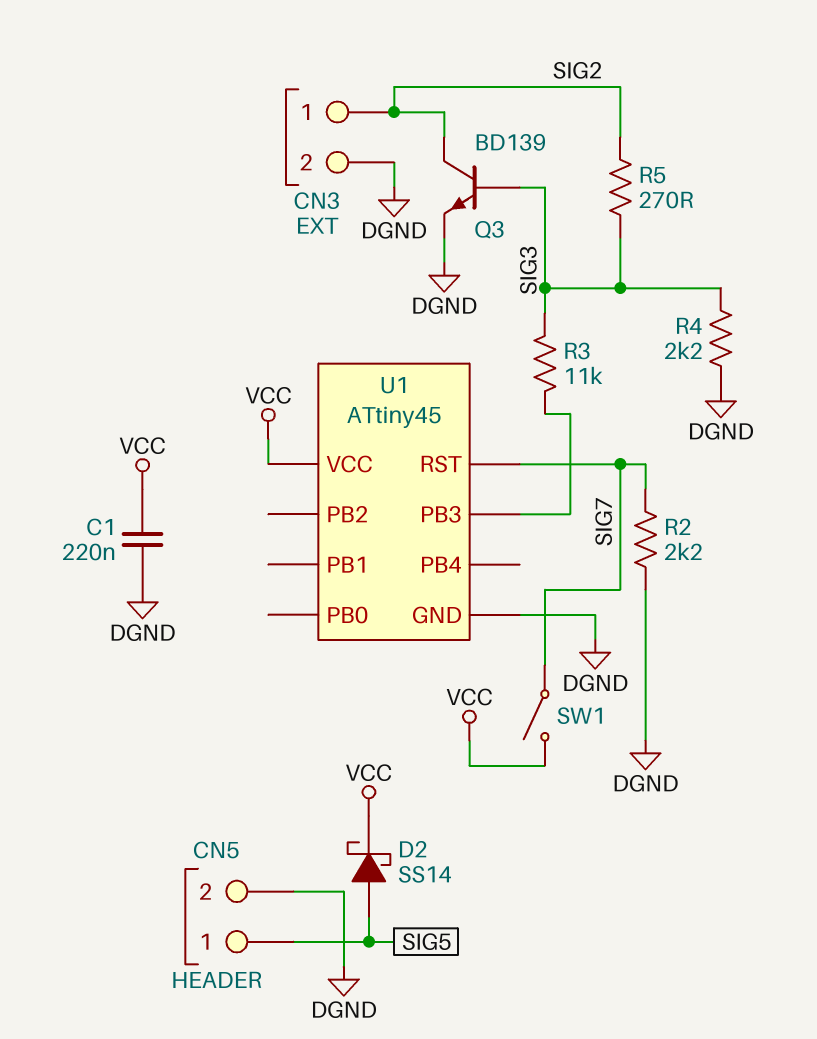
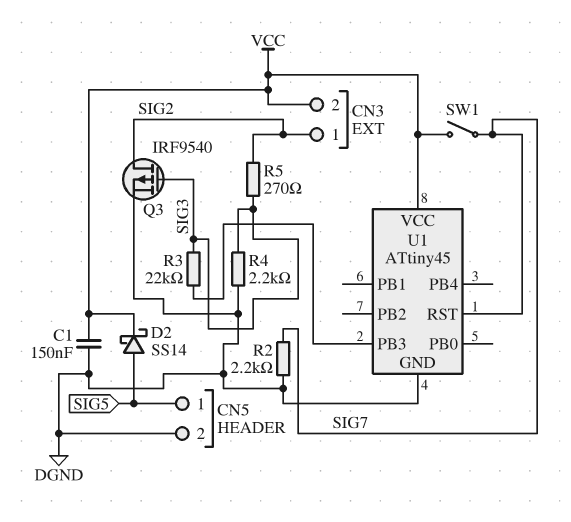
C1: 220nF (DGND, VCC) -> 150nF (DGND, VCC)
CN3 pin 2: DGND -> VCC
Q3: NPN BD139 (B SIG3, C SIG2, E DGND) -> PMOS IRF9540 (G SIG3, D SIG2, S DGND)
R3: 11k (SIG3, U1/PB3) -> 22k (SIG3, U1/PB3)

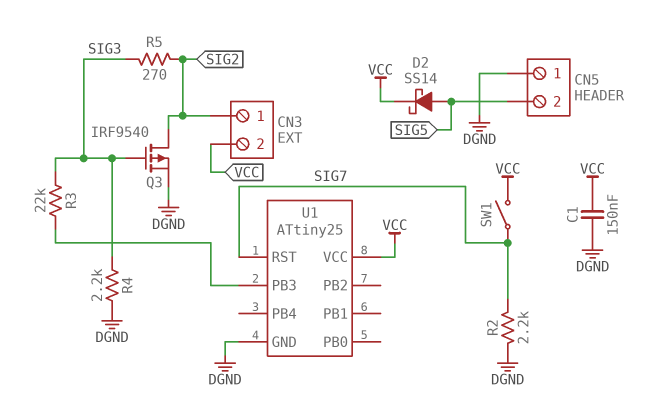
CN5 pin 1: SIG5 -> DGND
CN5 pin 2: DGND -> SIG5
U1: ATtiny45 -> ATtiny25

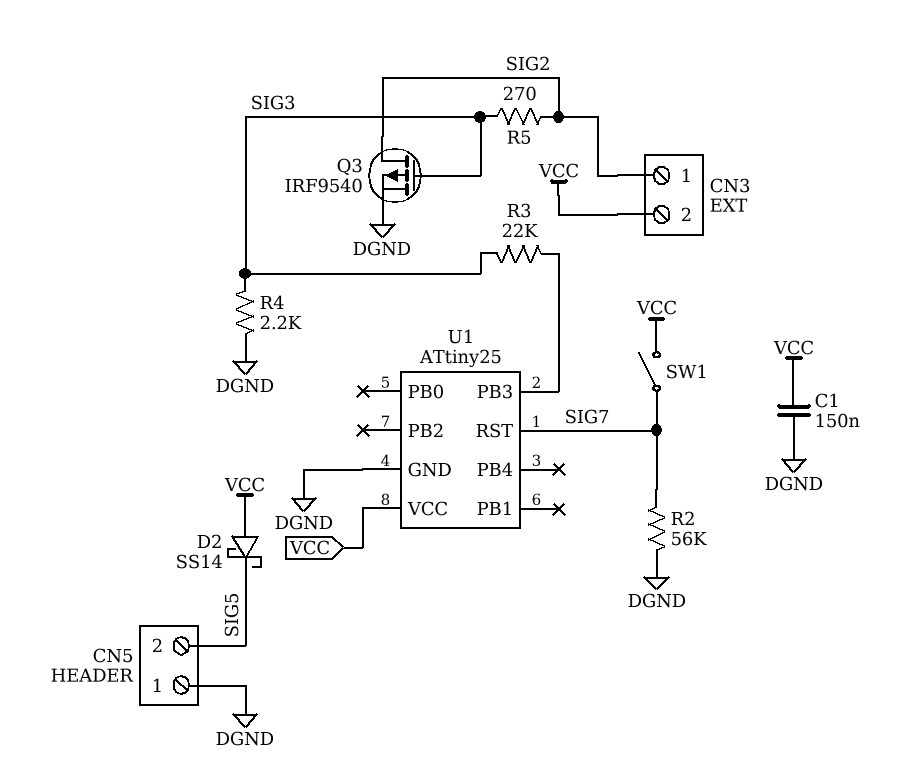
D2: schottky SS14 (A SIG5, K VCC) -> schottky SS14 (A VCC, K SIG5)
R2: 2.2k (DGND, SIG7) -> 56k (DGND, SIG7)

